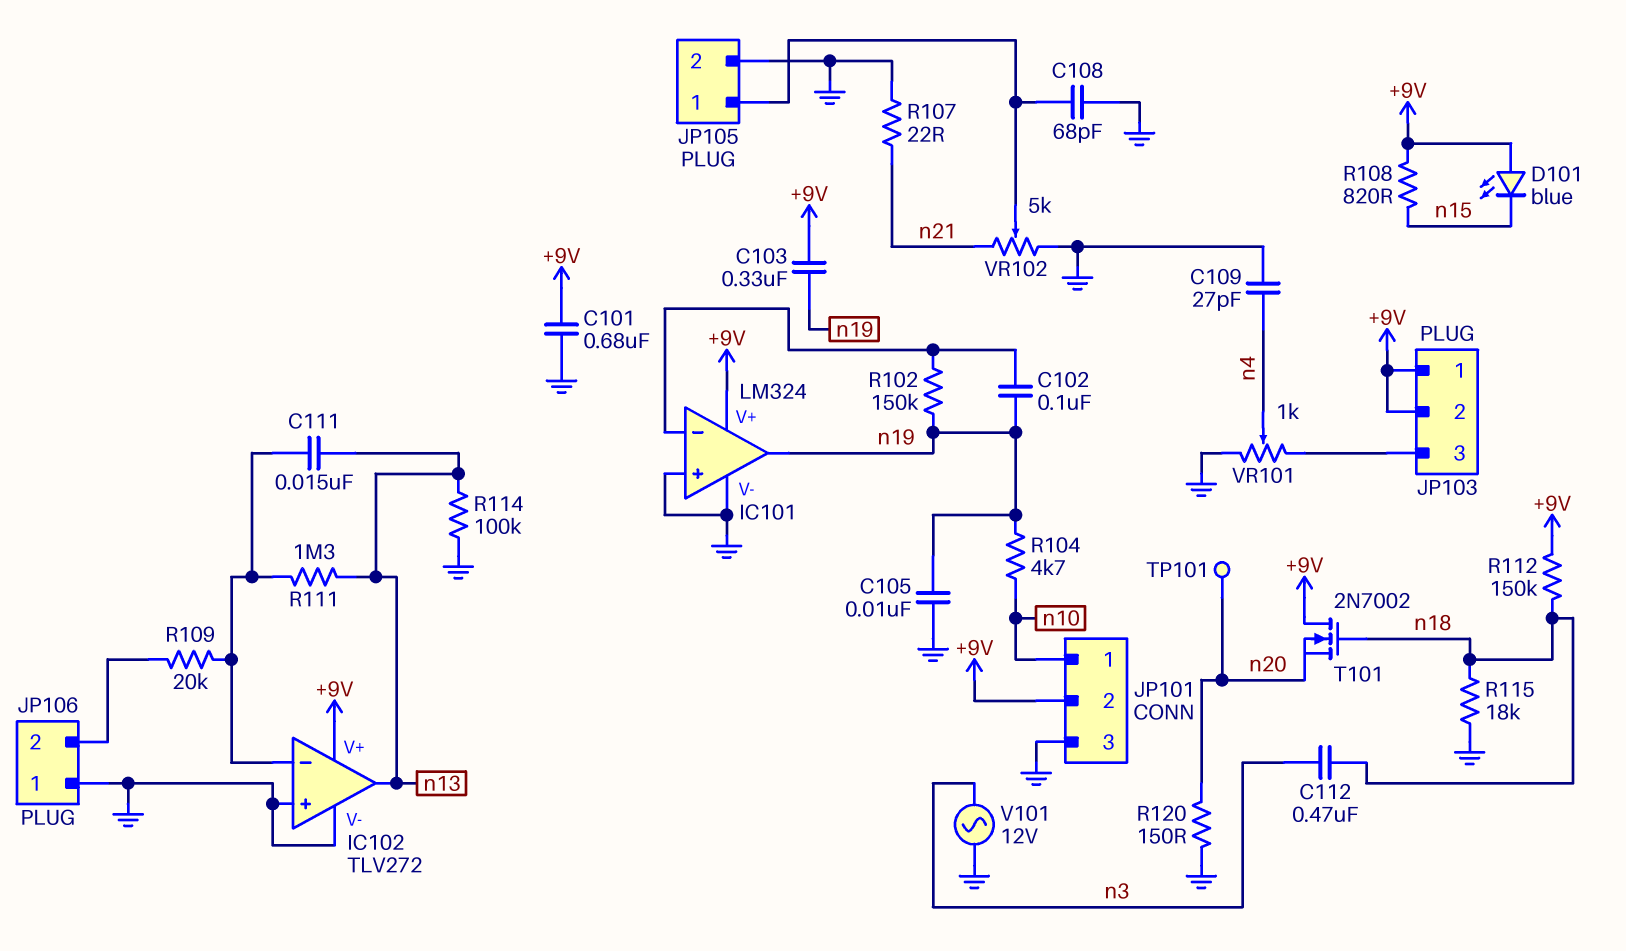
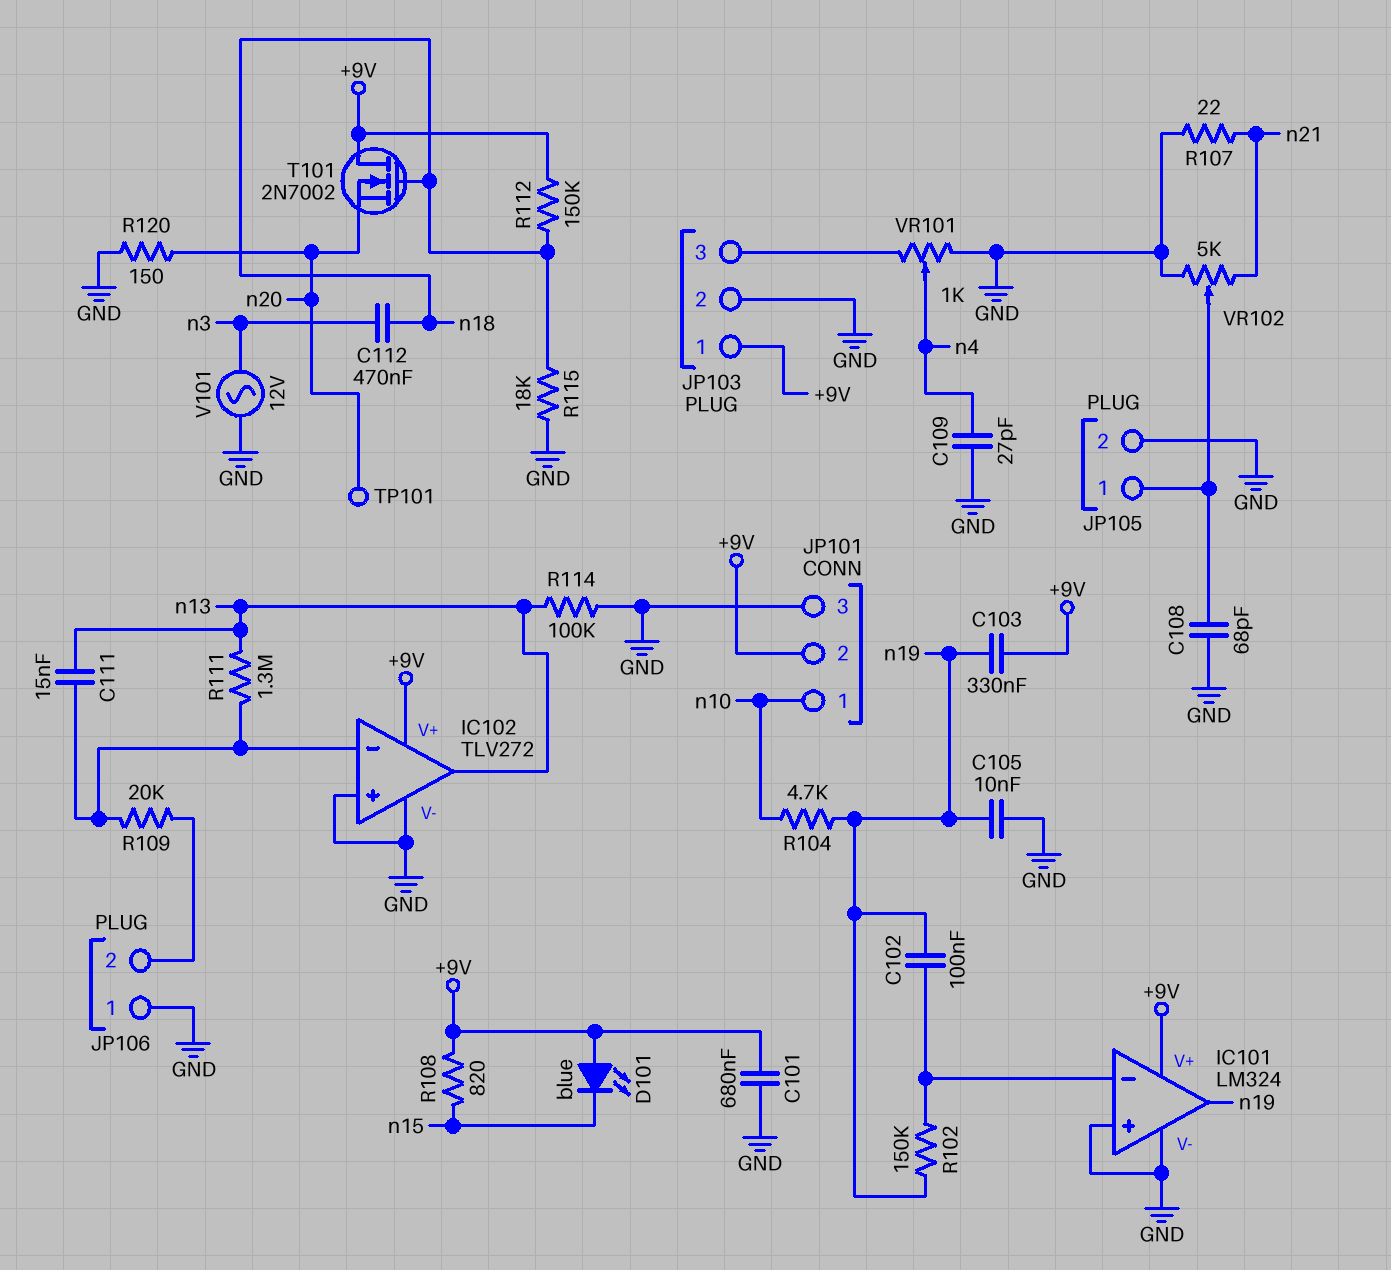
JP103 pin 2: +9V -> GND

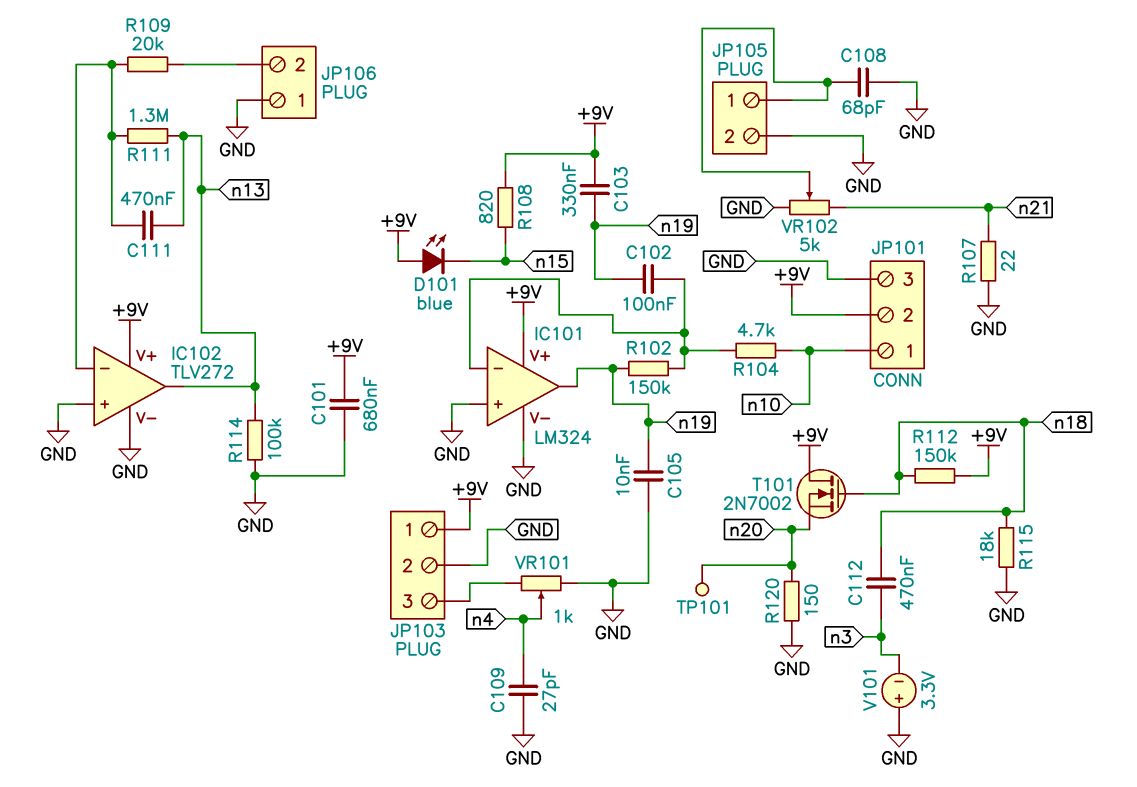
C111: 15nF (IC102/in-, n13) -> 470nF (IC102/in-, n13)
R104: 4.7k (n10, n19) -> 4.7k (IC101/in-, n10)
V101: AC 12V (GND, n3) -> 3.3V (plus GND, minus n3)

